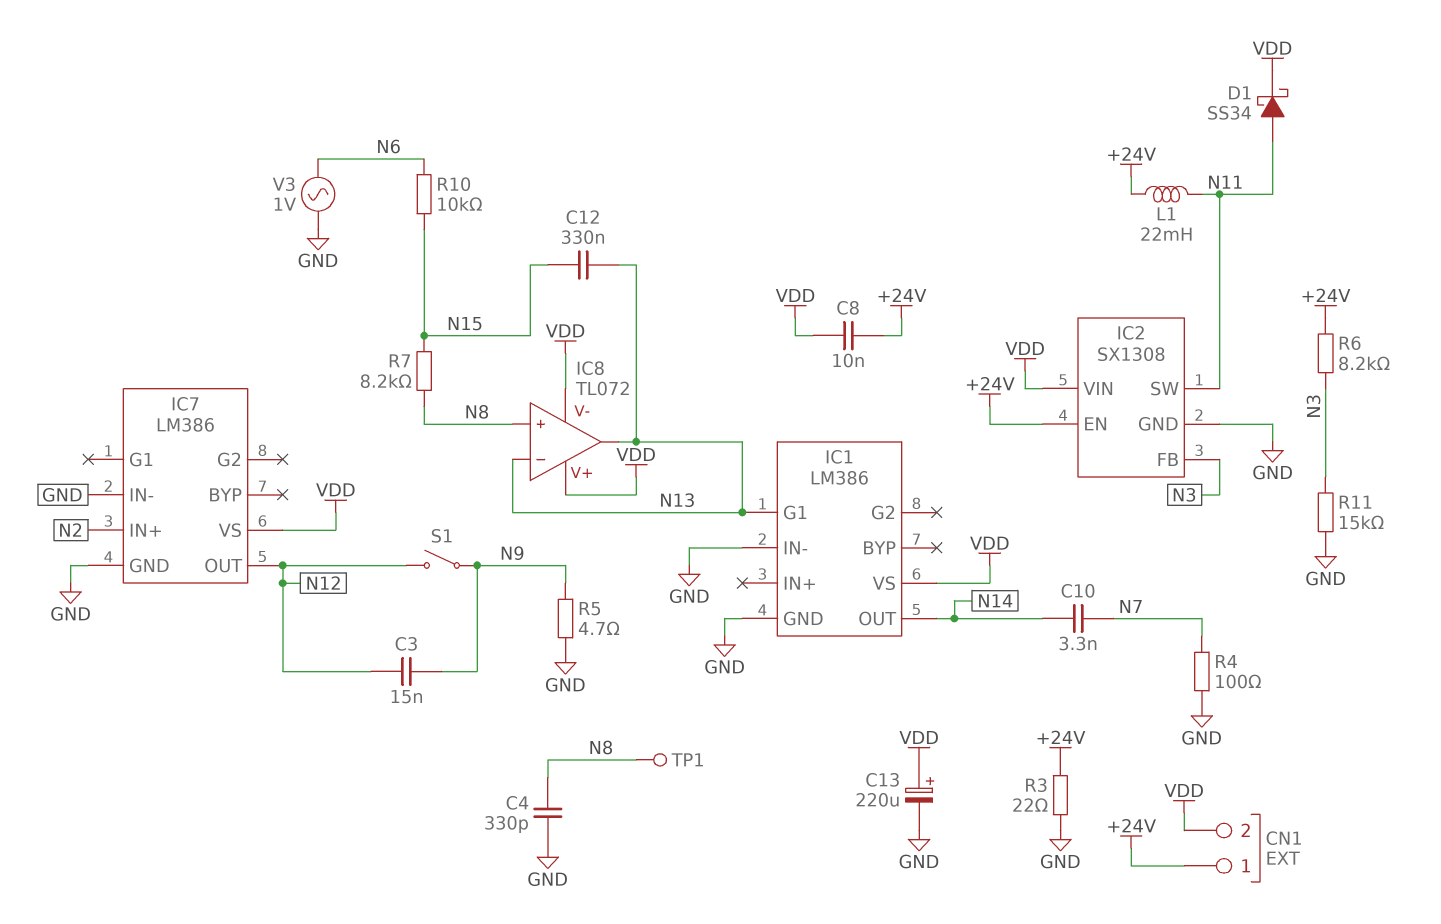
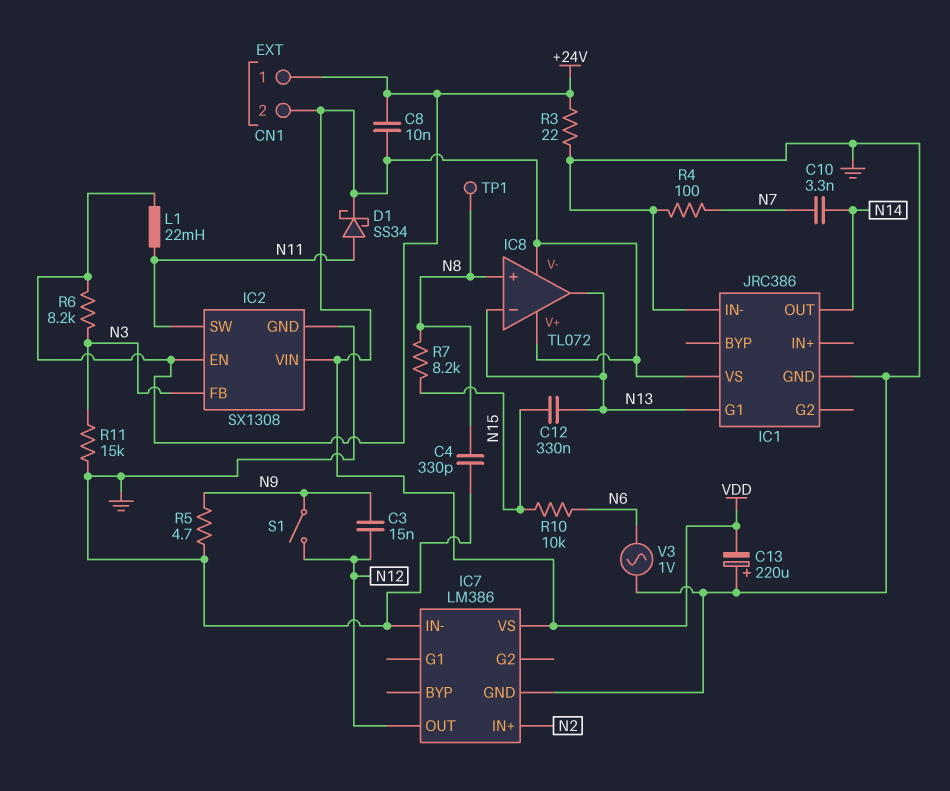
C13: 220uF (plus VDD, minus GND) -> 220uF (plus GND, minus VDD)
IC1: LM386 -> JRC386

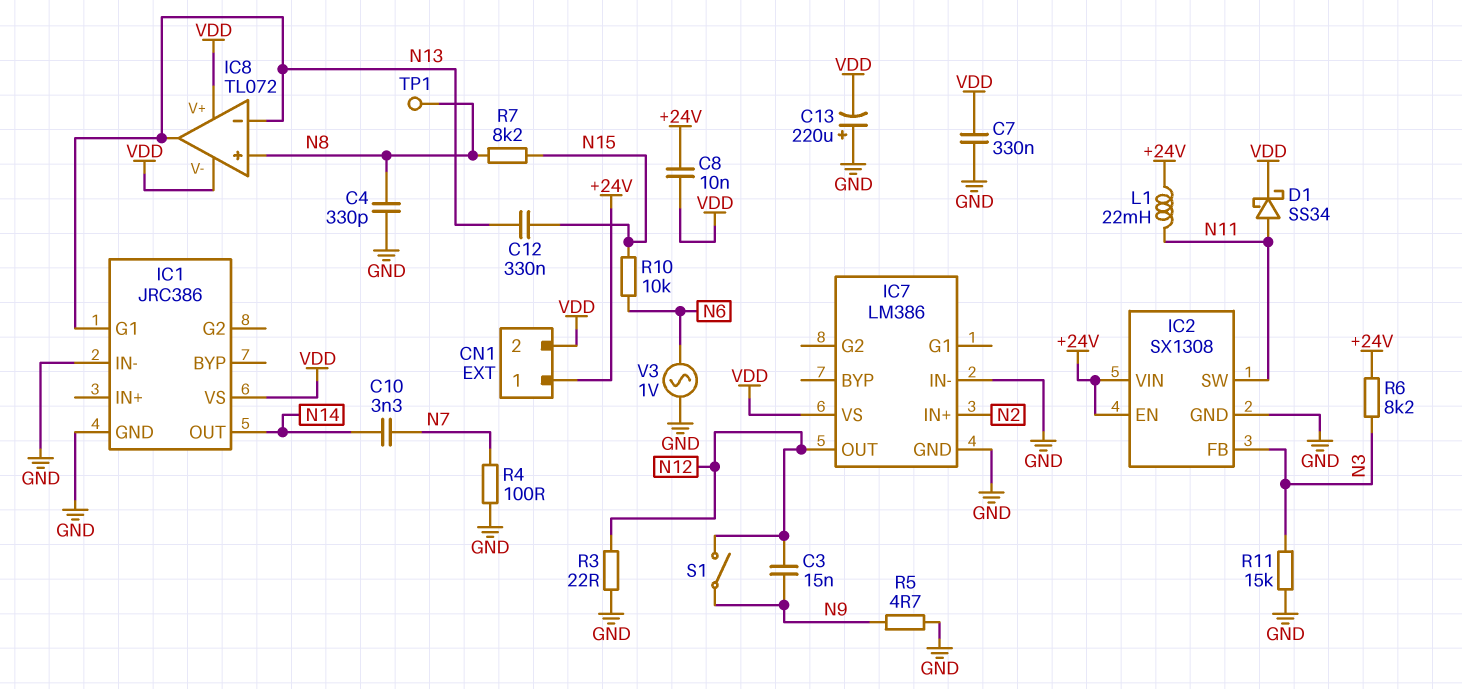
C7: none -> 330nF (GND, VDD)
IC2 pin VIN: VDD -> +24V
R3: 22 (+24V, GND) -> 22 (GND, N12)

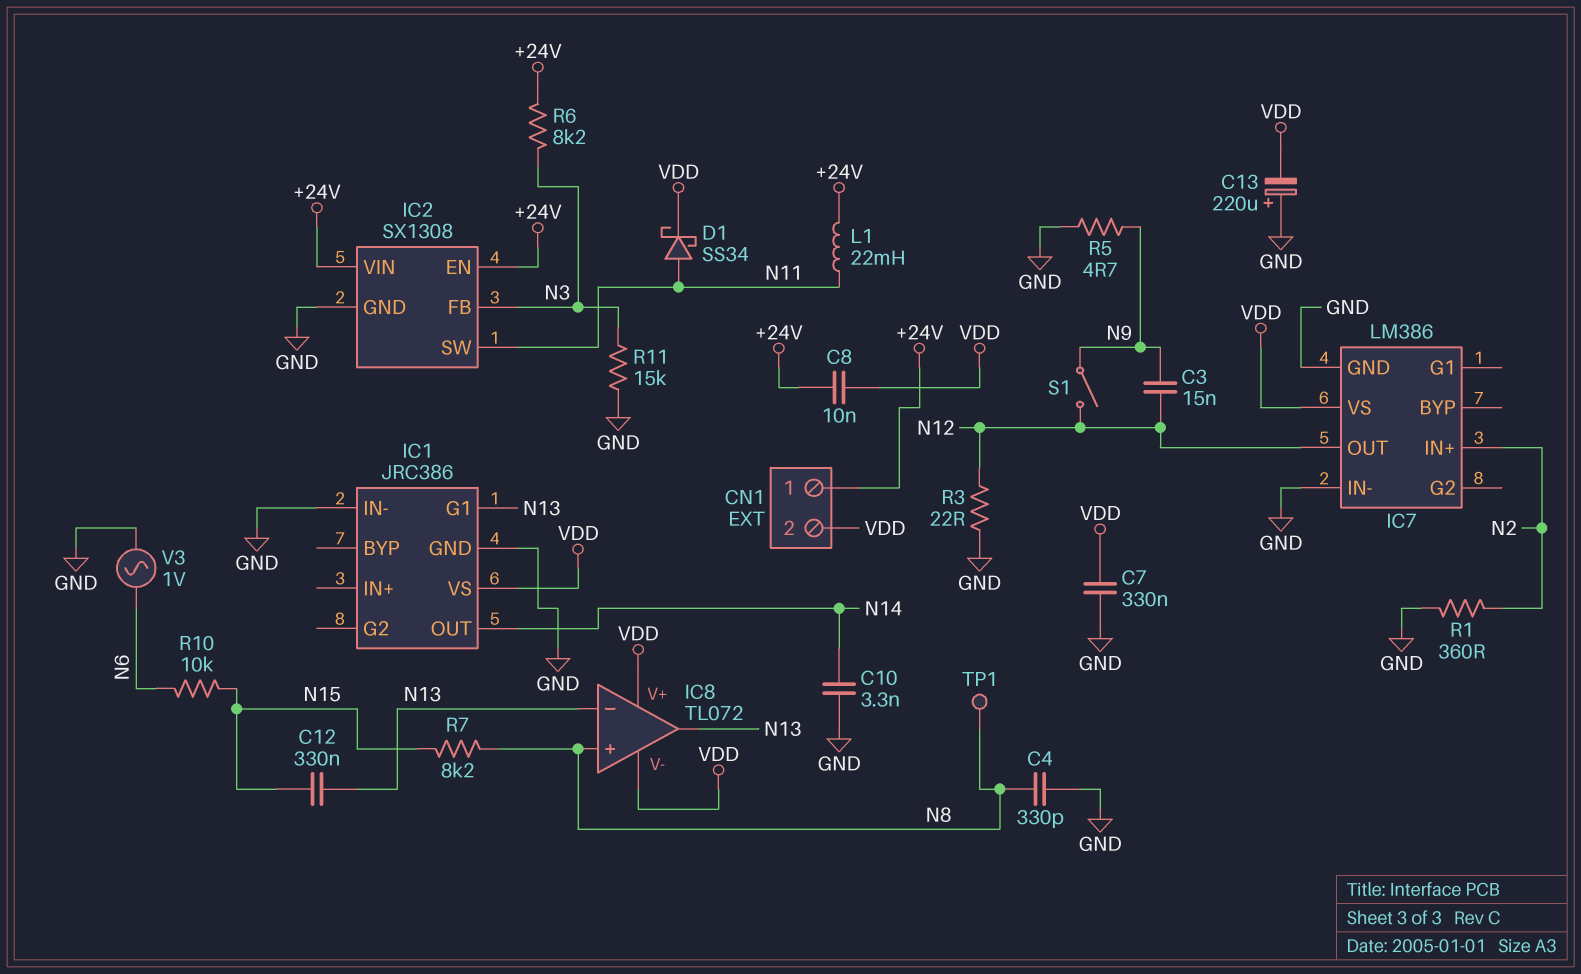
C10: 3.3nF (N7, N14) -> 3.3nF (GND, N14)
R1: none -> 360 (GND, N2)
R4: 100 (GND, N7) -> none

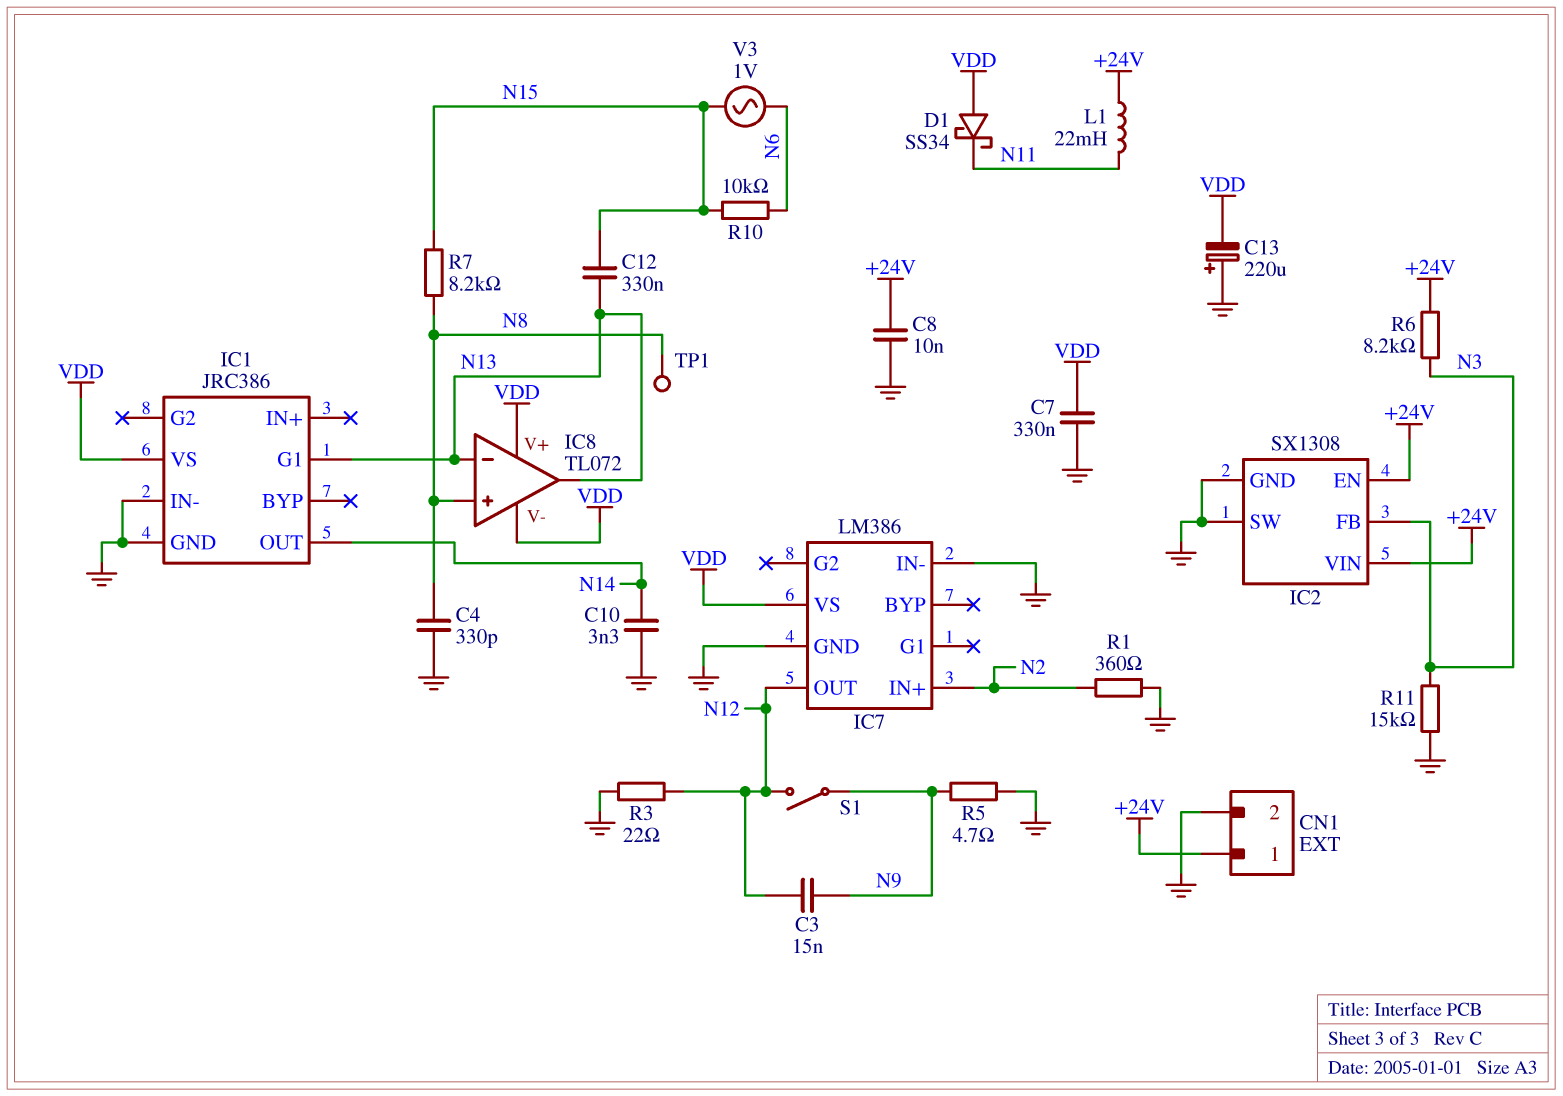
C8: 10nF (+24V, VDD) -> 10nF (+24V, GND)
CN1 pin 2: VDD -> GND
D1: schottky SS34 (A N11, K VDD) -> schottky SS34 (A VDD, K N11)
IC2 pin SW: N11 -> GND
V3: AC 1V (GND, N6) -> AC 1V (N6, N15)

